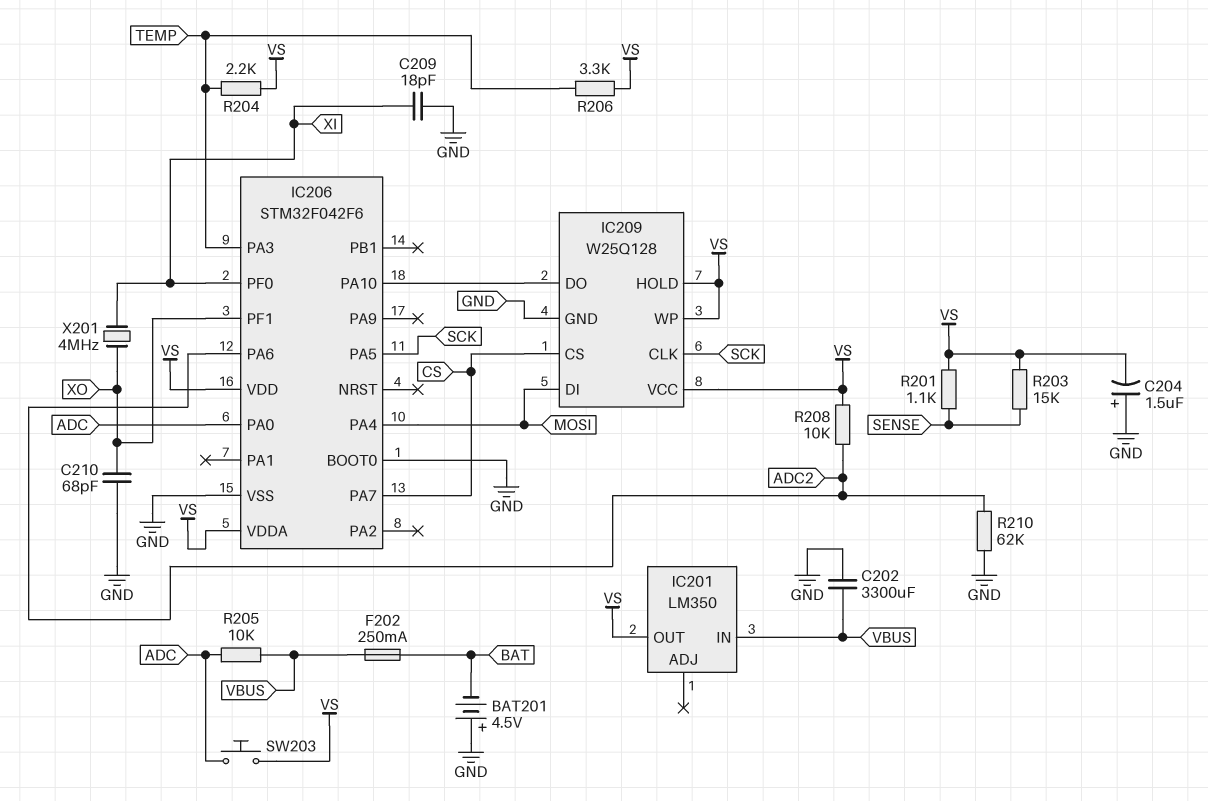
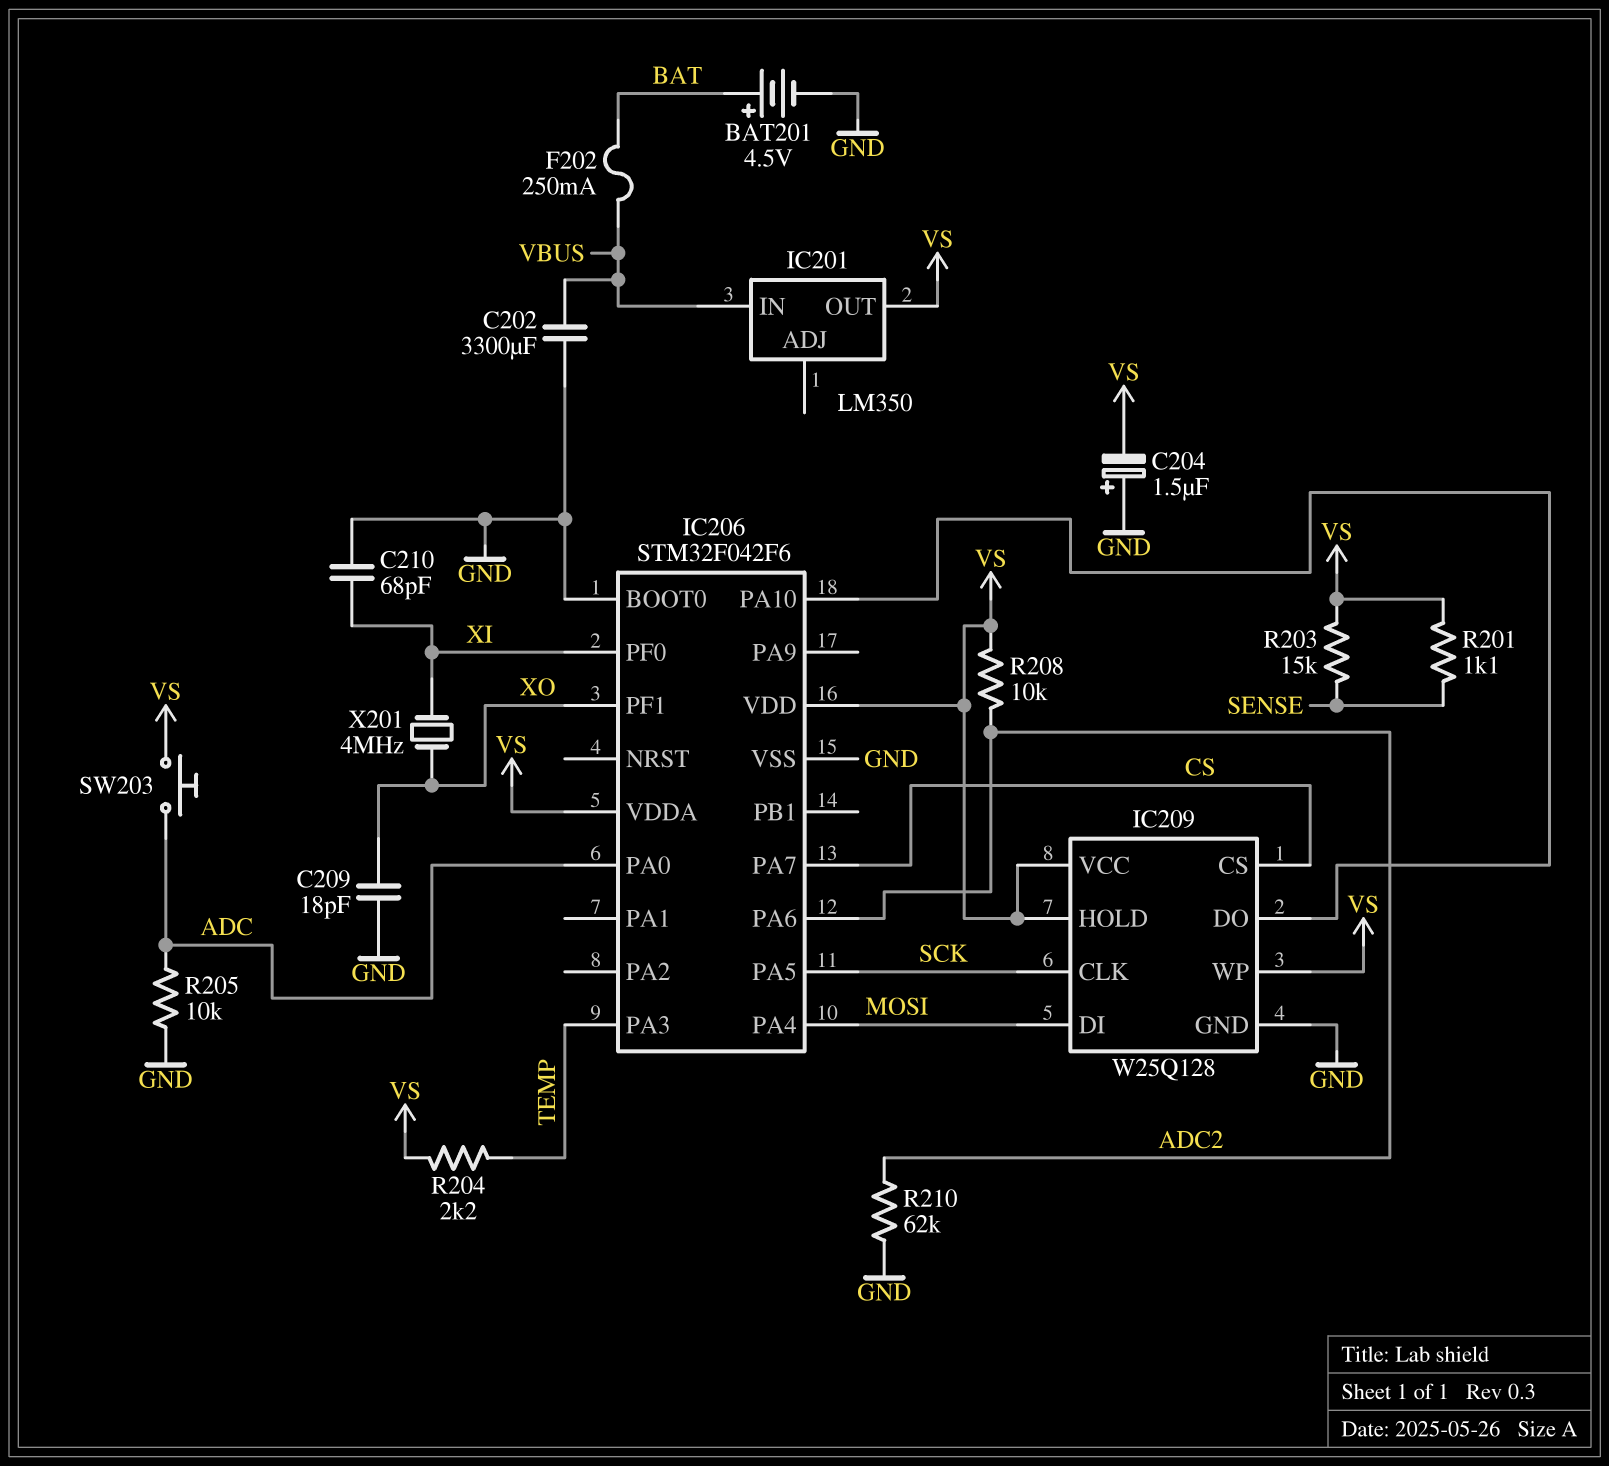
BAT201: 4.5V (plus GND, minus BAT) -> 4.5V (plus BAT, minus GND)
C209: 18pF (GND, XI) -> 18pF (GND, XO)
C210: 68pF (GND, XO) -> 68pF (GND, XI)
R205: 10k (ADC, VBUS) -> 10k (ADC, GND)
R206: 3.3k (TEMP, VS) -> none

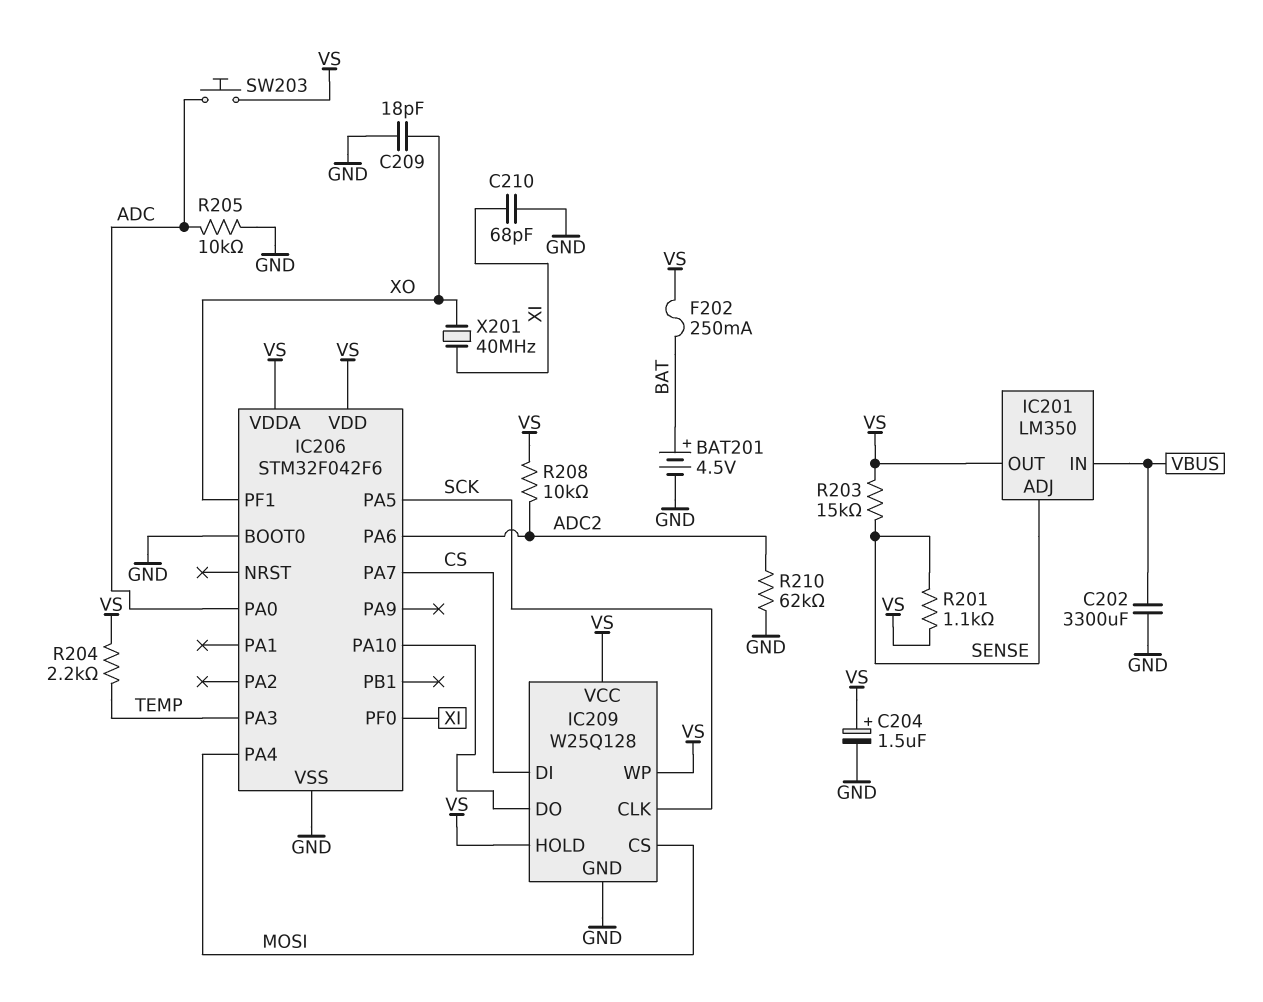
C204: 1.5uF (plus GND, minus VS) -> 1.5uF (plus VS, minus GND)
F202: 250mA (BAT, VBUS) -> 250mA (BAT, VS)
IC201 pin ADJ: none -> SENSE
IC209 pin CS: CS -> MOSI
IC209 pin DI: MOSI -> CS
X201: 4MHz (XI, XO) -> 40MHz (XI, XO)

